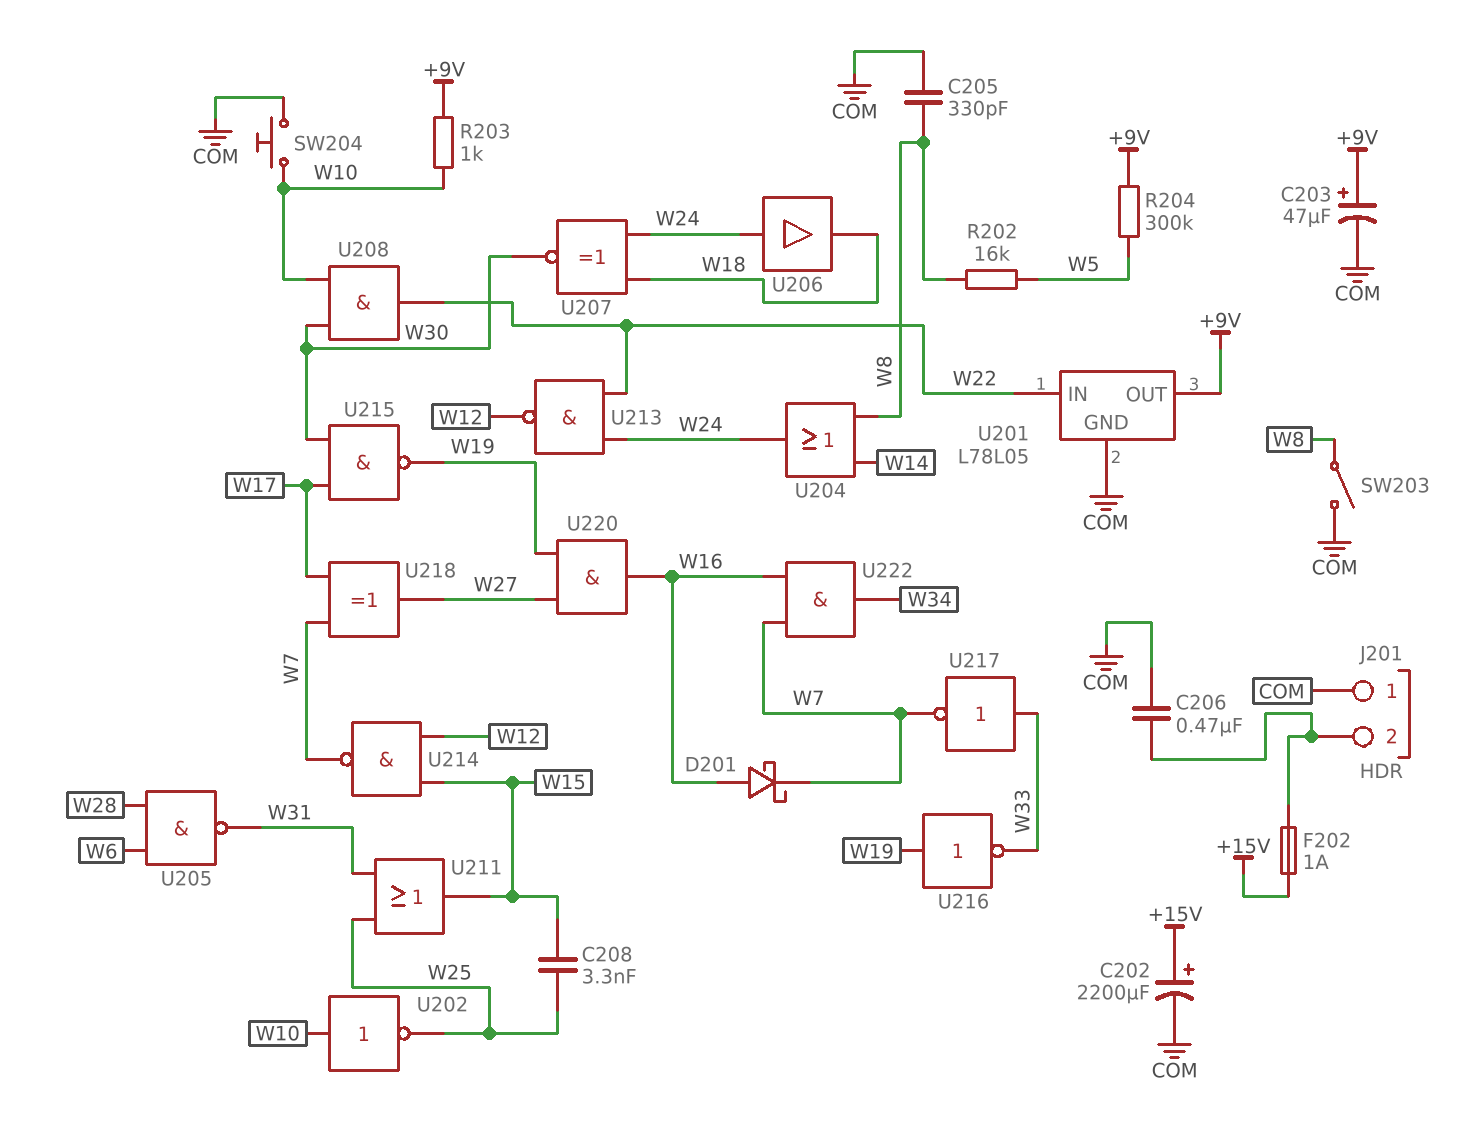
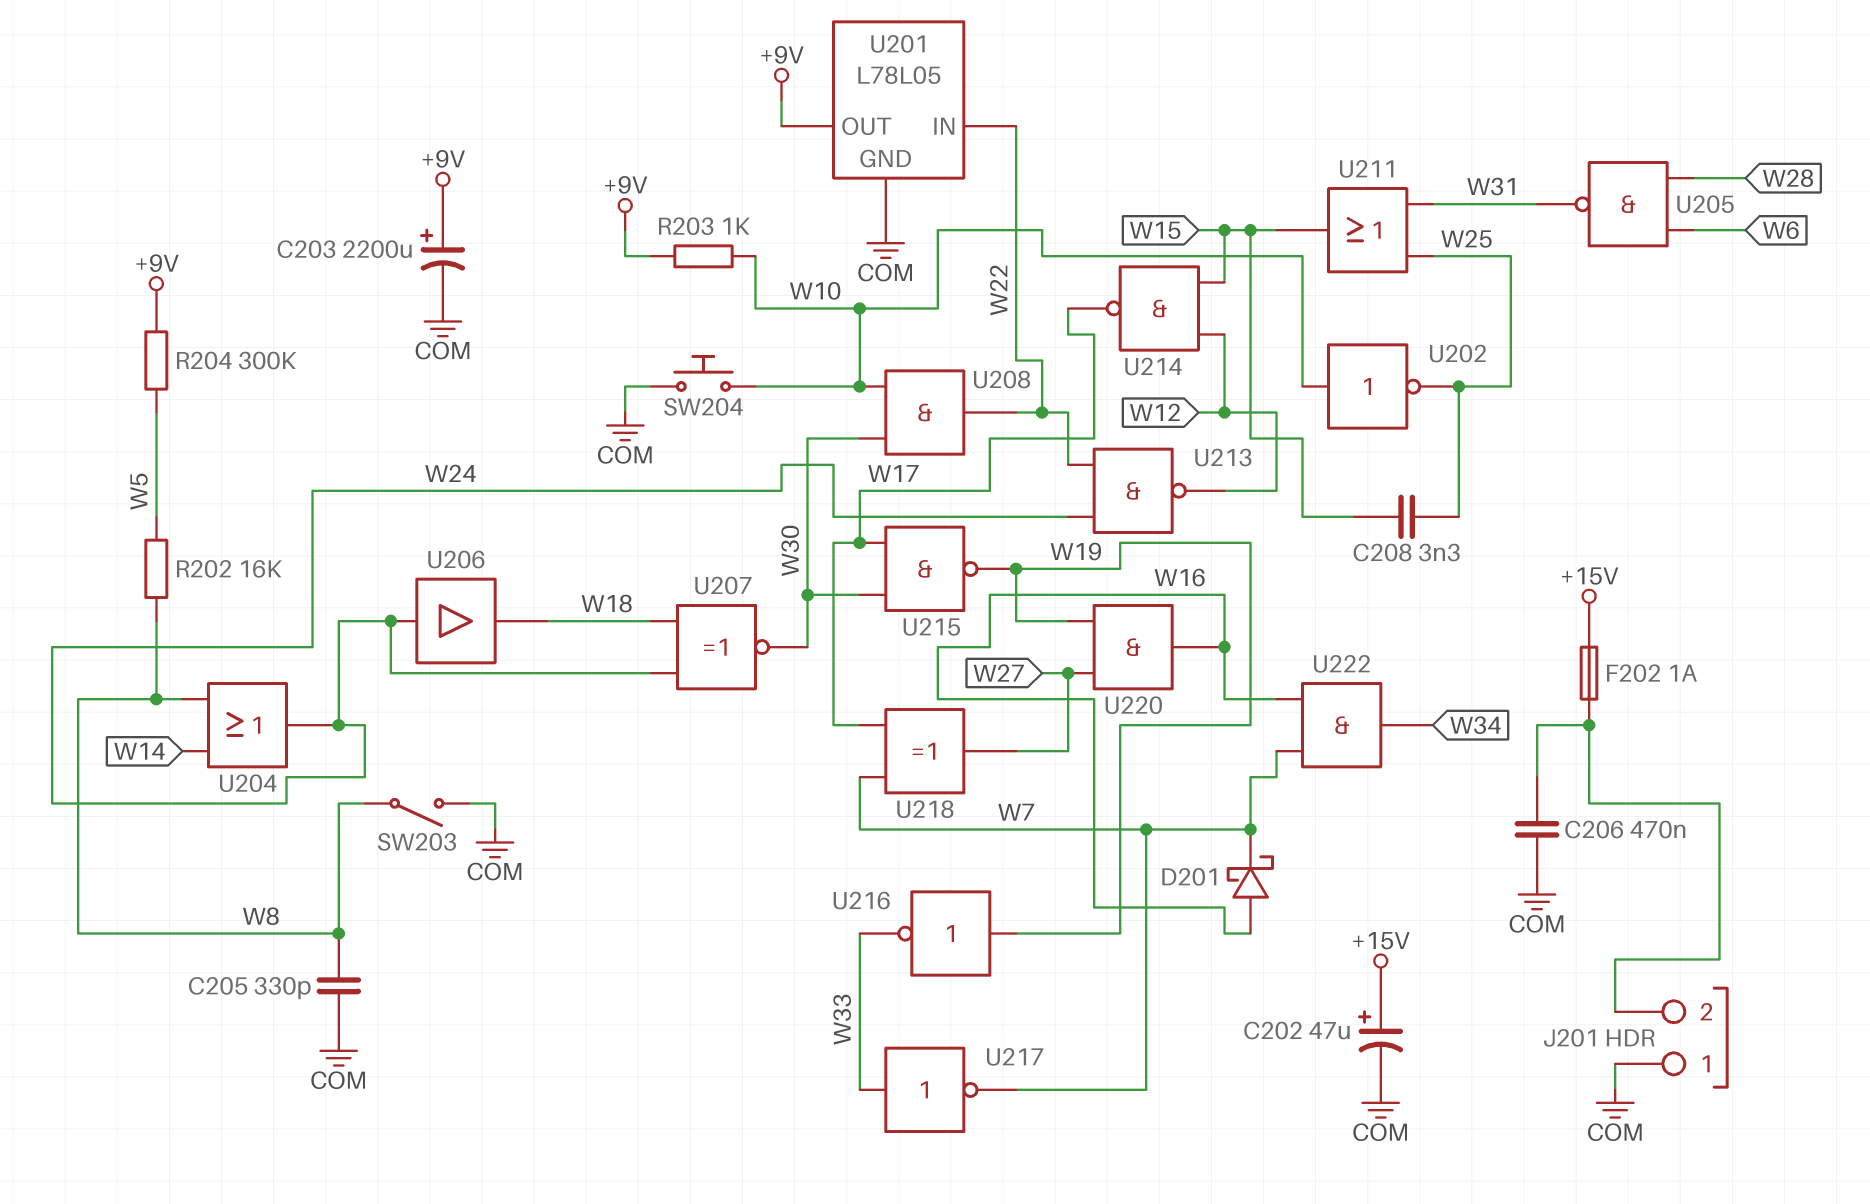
C202: 2200uF (plus +15V, minus COM) -> 47uF (plus +15V, minus COM)
C203: 47uF (plus +9V, minus COM) -> 2200uF (plus +9V, minus COM)
U214: NAND (in W12, in W15, out W7) -> NAND (in W12, in W15, out W17)

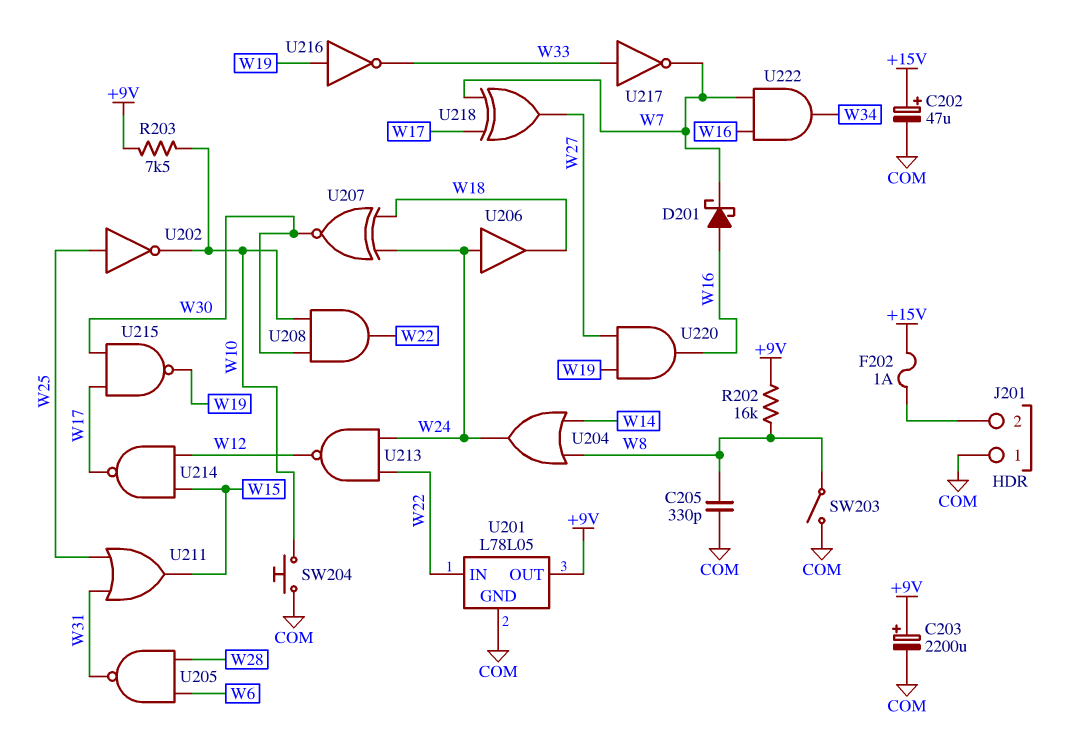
C206: 470nF (COM, J201/2) -> none
C208: 3.3nF (W15, W25) -> none
R202: 16k (W5, W8) -> 16k (+9V, W8)
R203: 1k (+9V, W10) -> 7.5k (+9V, W10)
R204: 300k (+9V, W5) -> none
U202: NOT (in W10, out W25) -> NOT (in W25, out W10)

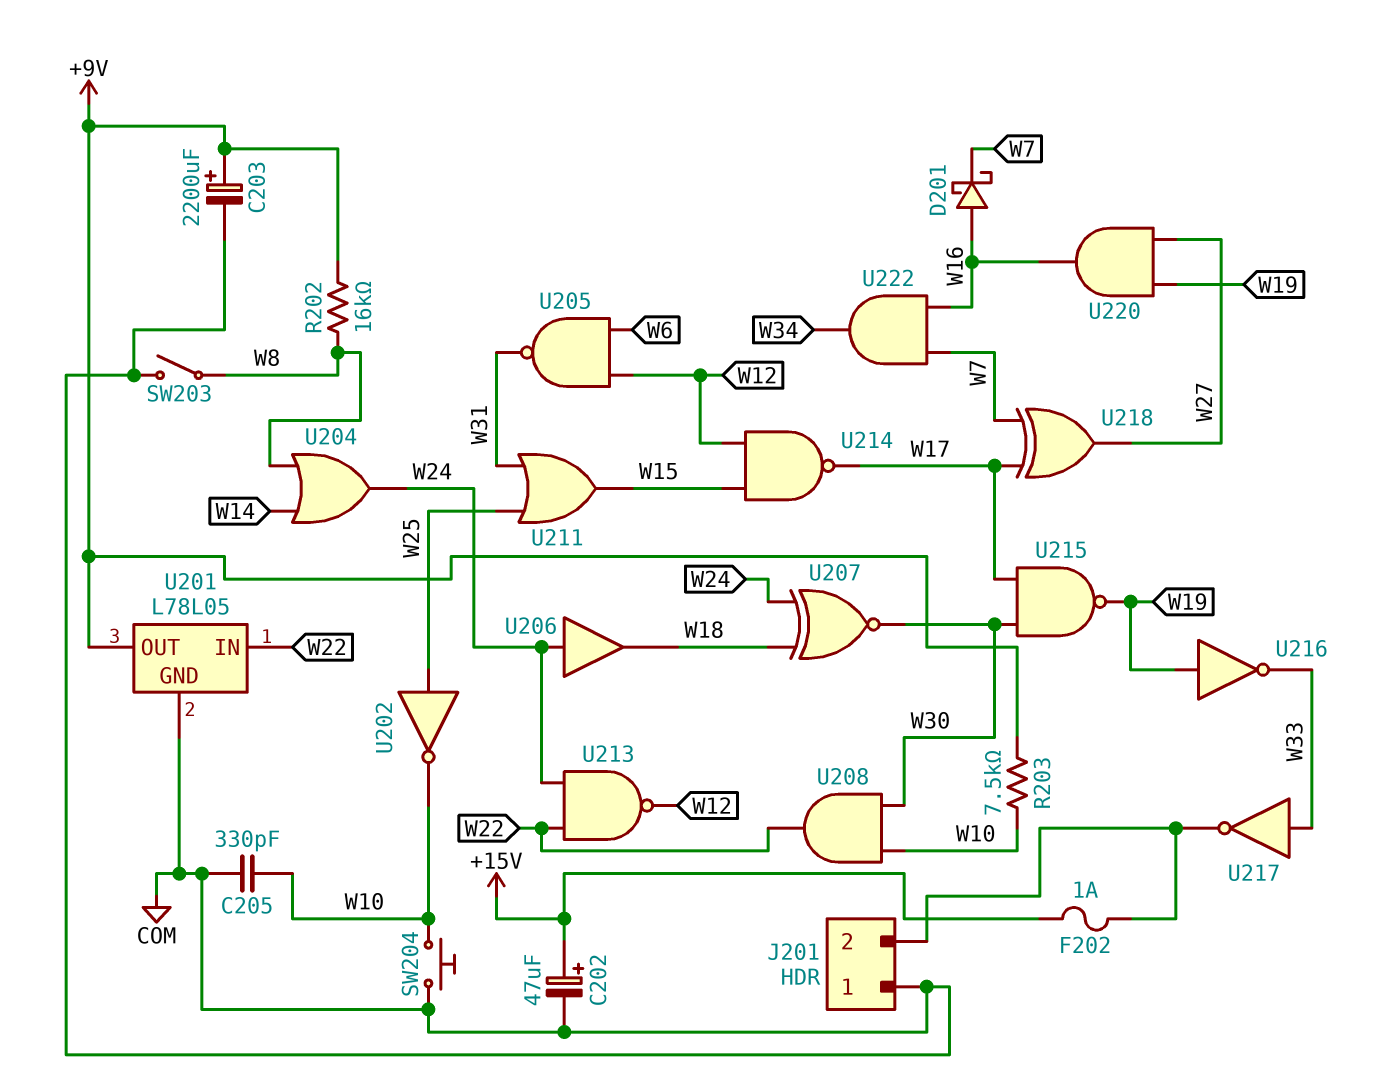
C205: 330pF (COM, W8) -> 330pF (COM, W10)
U205: NAND (in W6, in W28, out W31) -> NAND (in W6, in W12, out W31)
U217: NOT (in W33, out W7) -> NOT (in W33, out J201/2)

